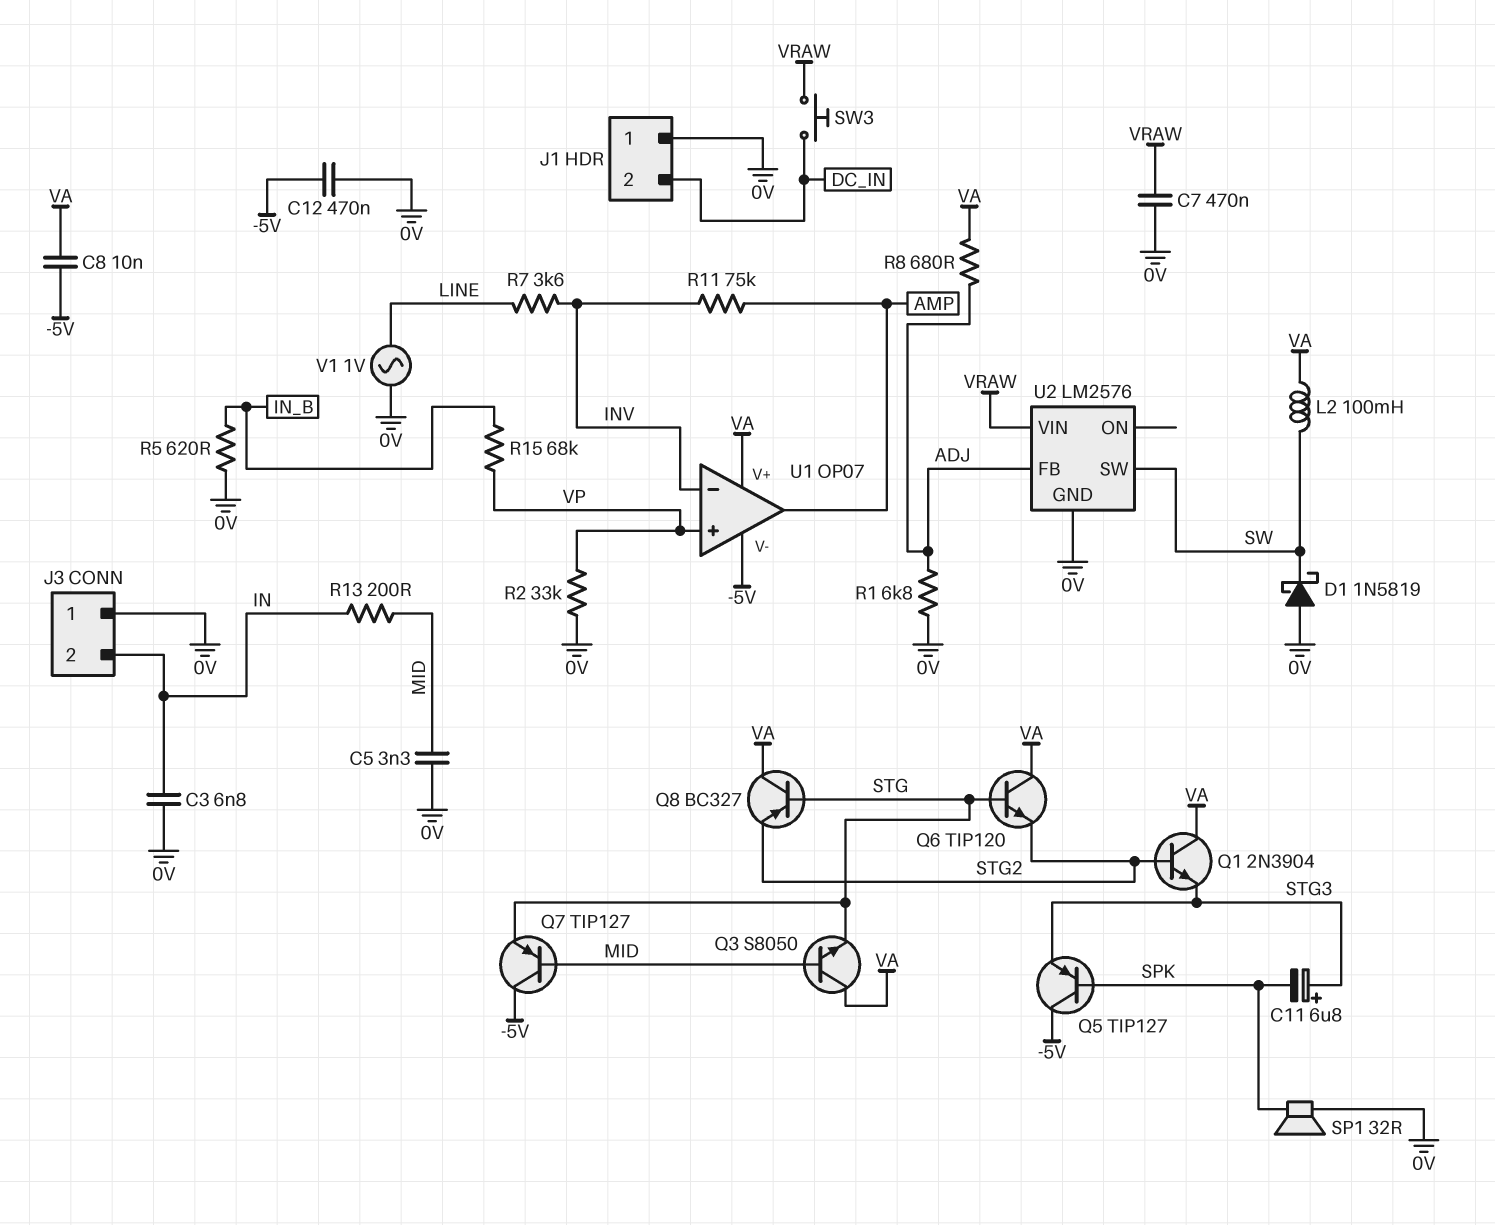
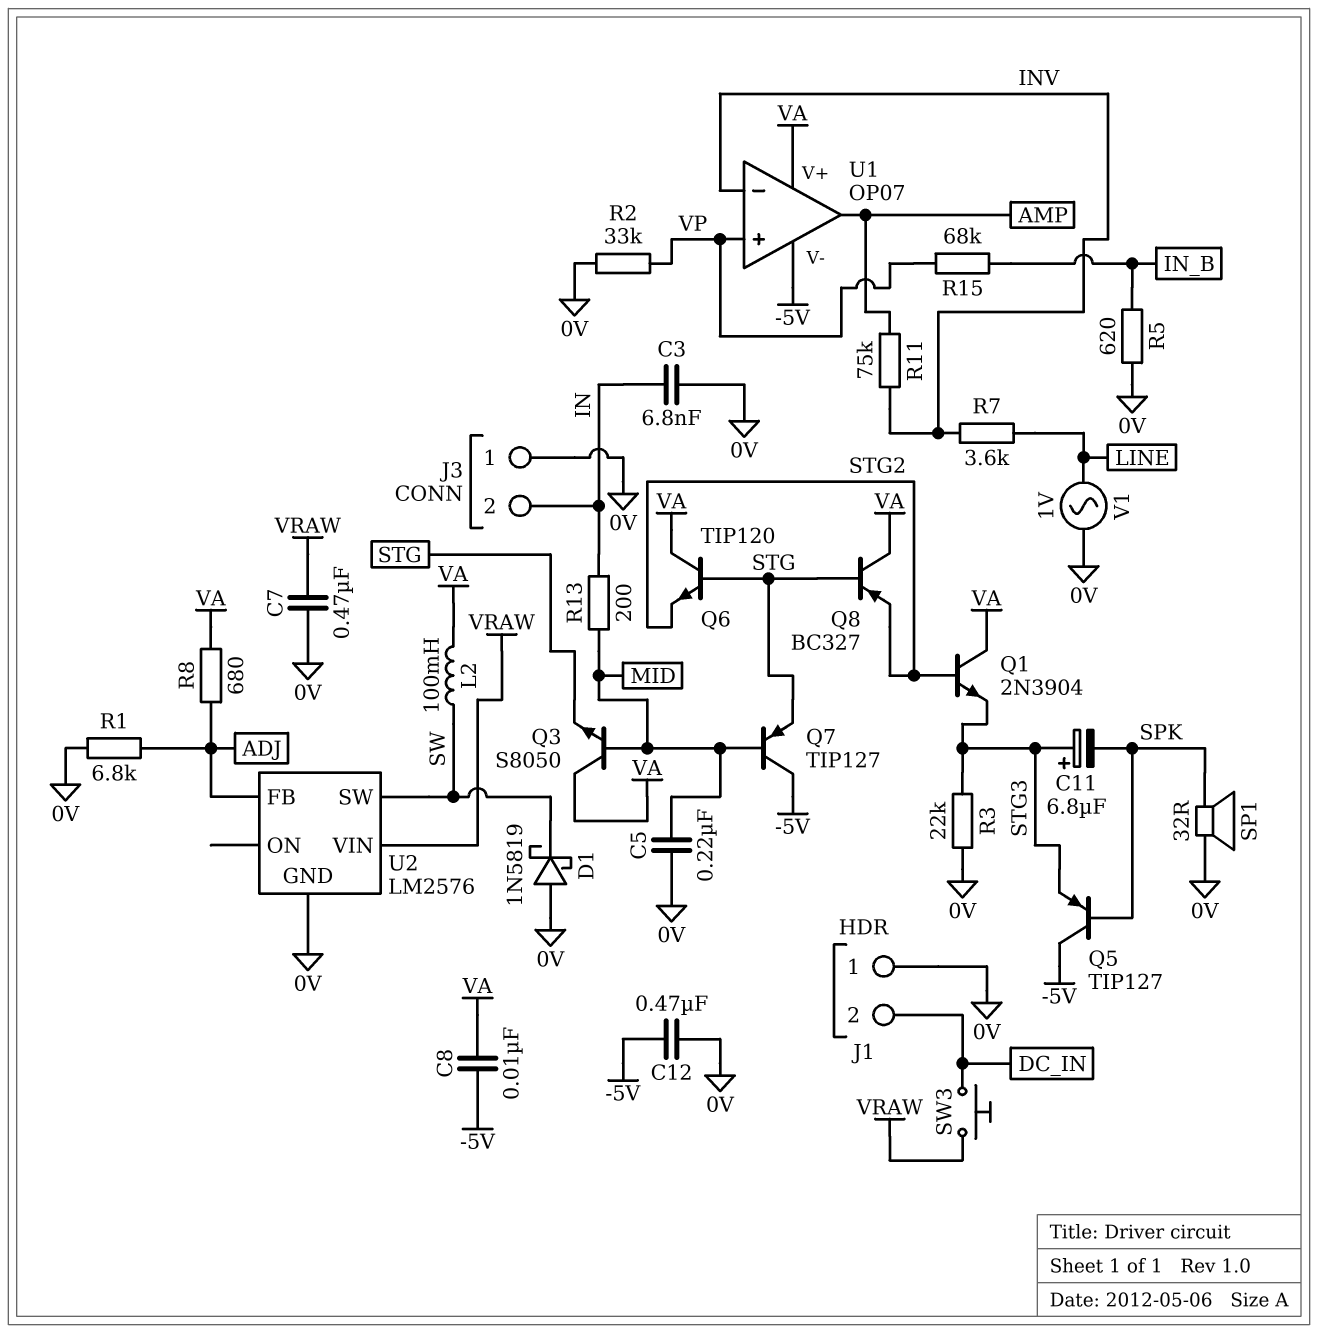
C5: 3.3nF (0V, MID) -> 220nF (0V, MID)
R3: none -> 22k (0V, STG3)

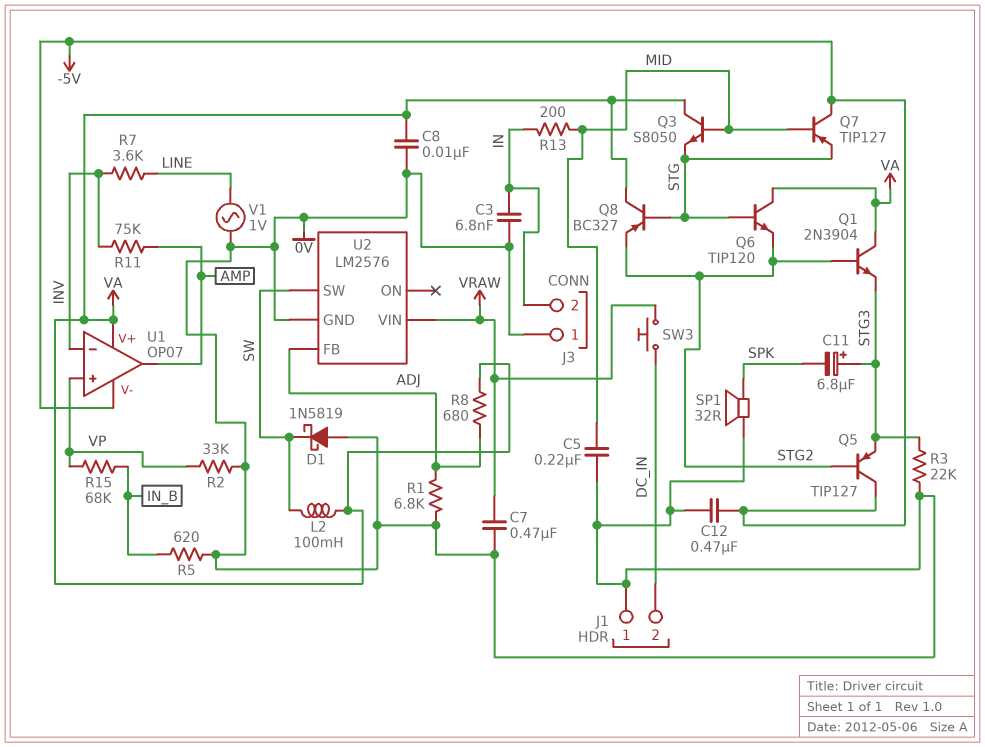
C8: 10nF (-5V, VA) -> 10nF (0V, VA)
Q5: PNP TIP127 (B SPK, C -5V, E STG3) -> PNP TIP127 (B STG2, C -5V, E STG3)

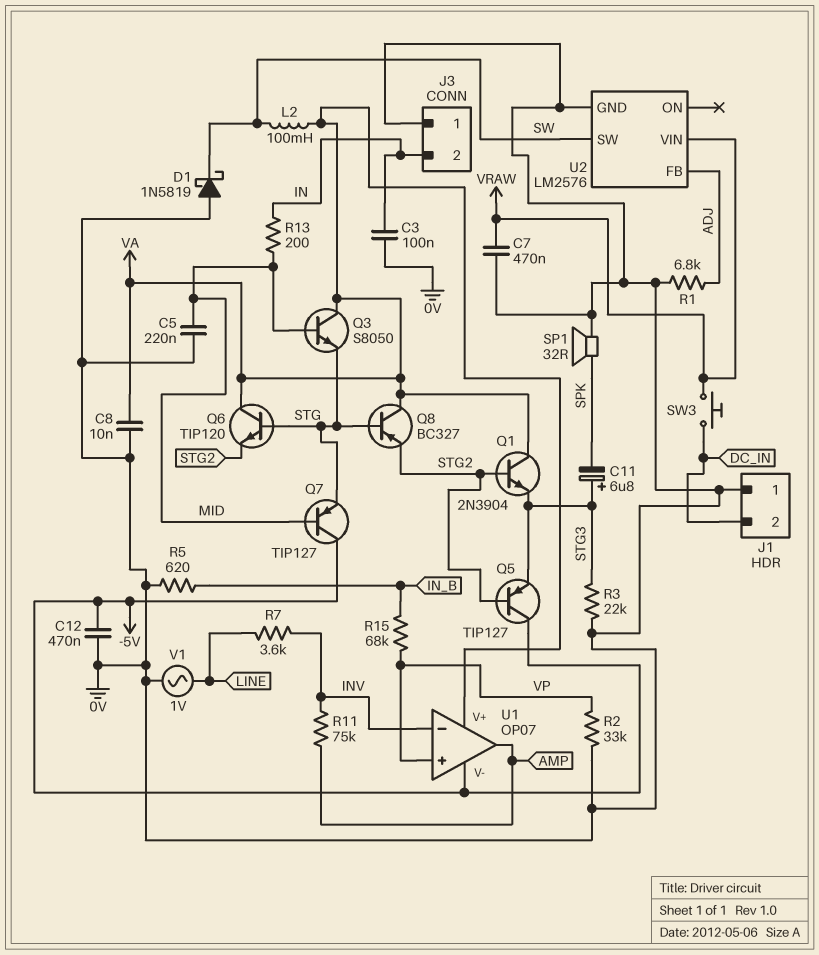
C3: 6.8nF (0V, IN) -> 100nF (0V, IN)
R8: 680 (ADJ, VA) -> none

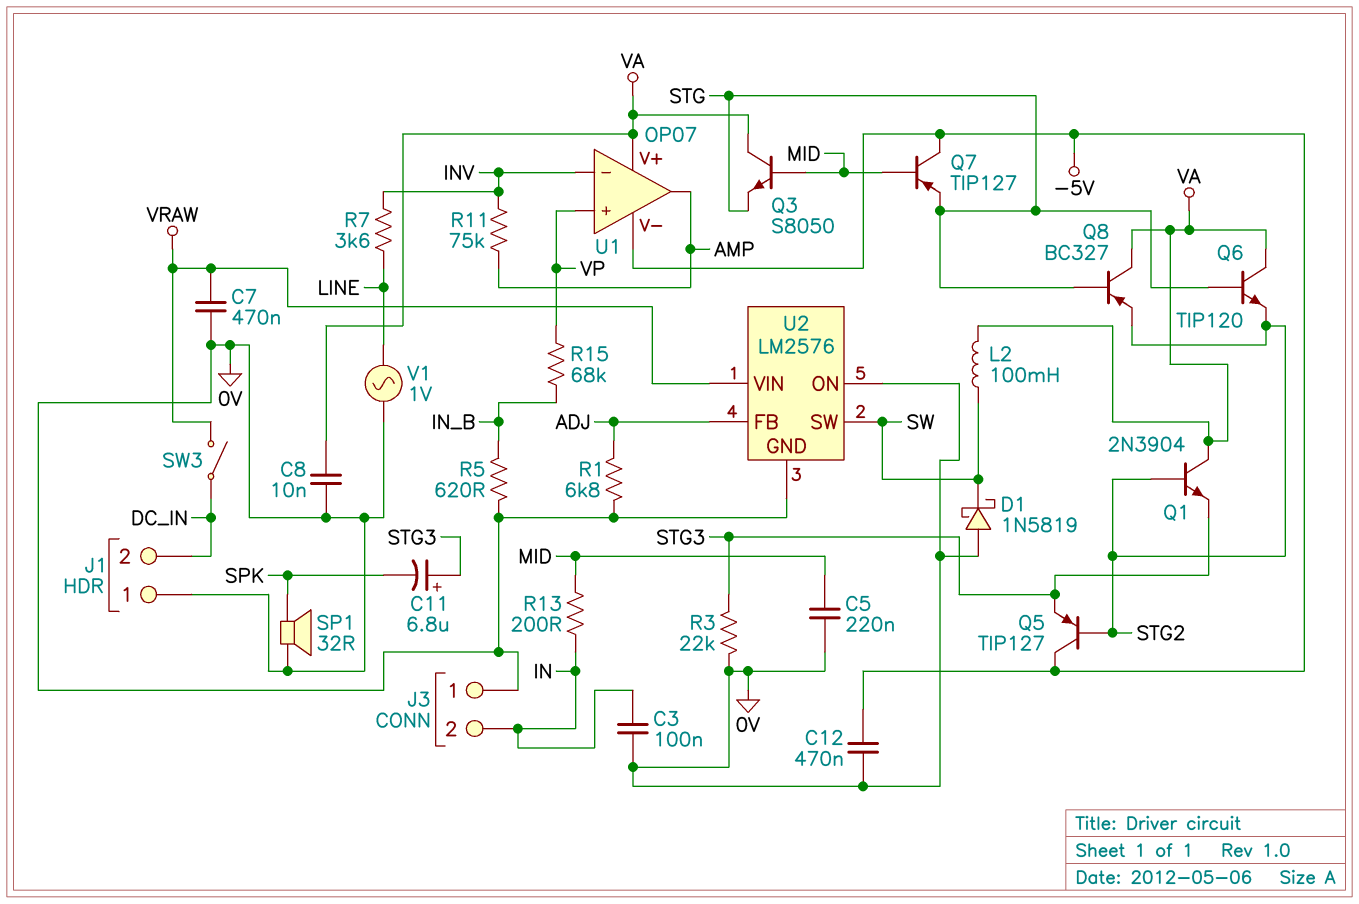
R2: 33k (0V, VP) -> none
SW3: button (DC_IN, VRAW) -> switch (DC_IN, VRAW)
U2 pin ON: none -> 0V

